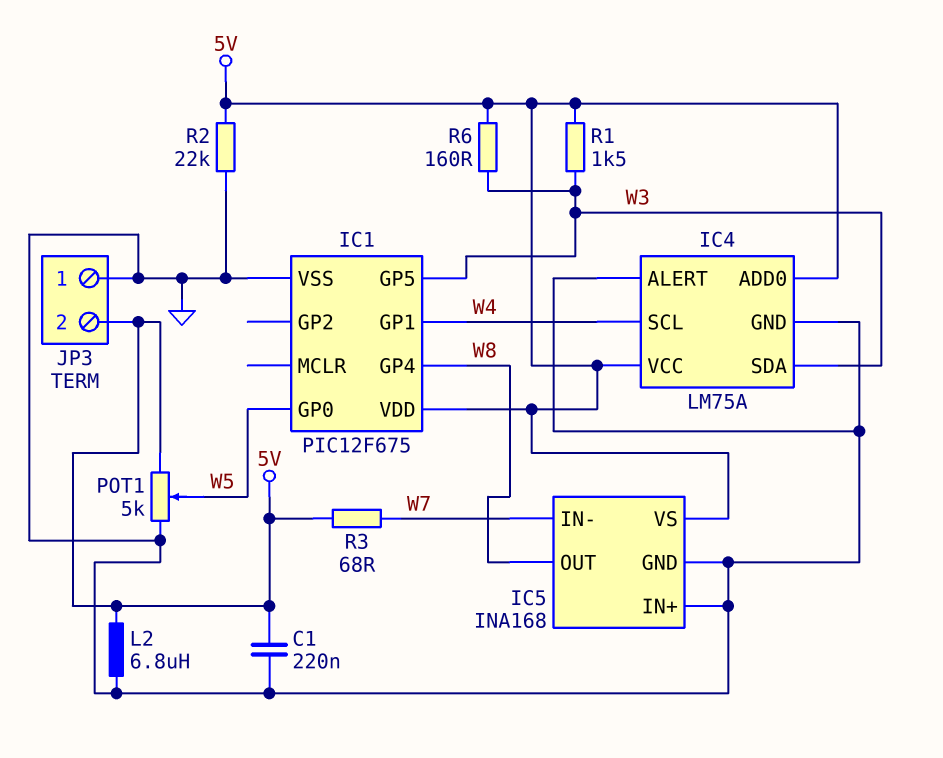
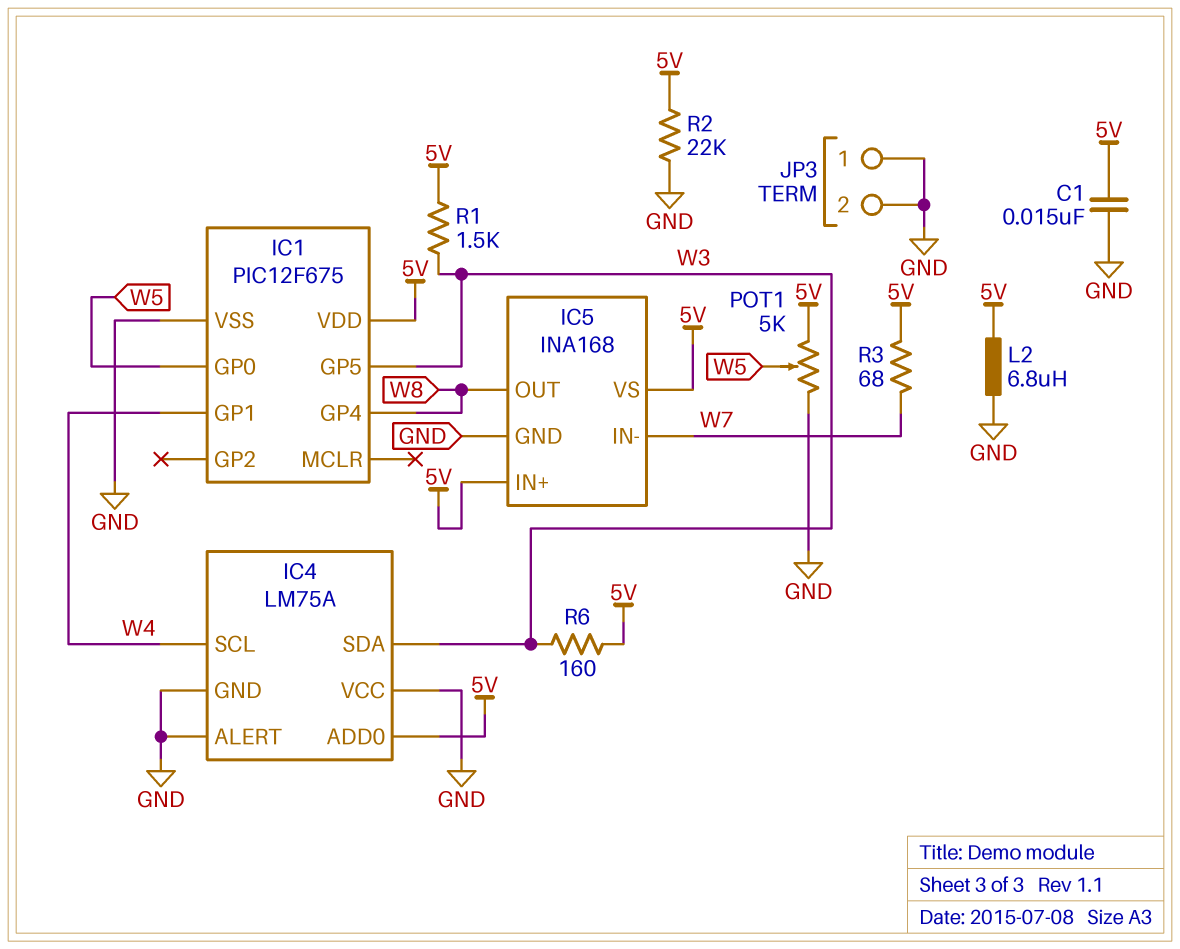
C1: 220nF (5V, GND) -> 15nF (5V, GND)
IC4 pin VCC: 5V -> GND
IC5 pin IN+: GND -> 5V
JP3 pin 2: 5V -> GND

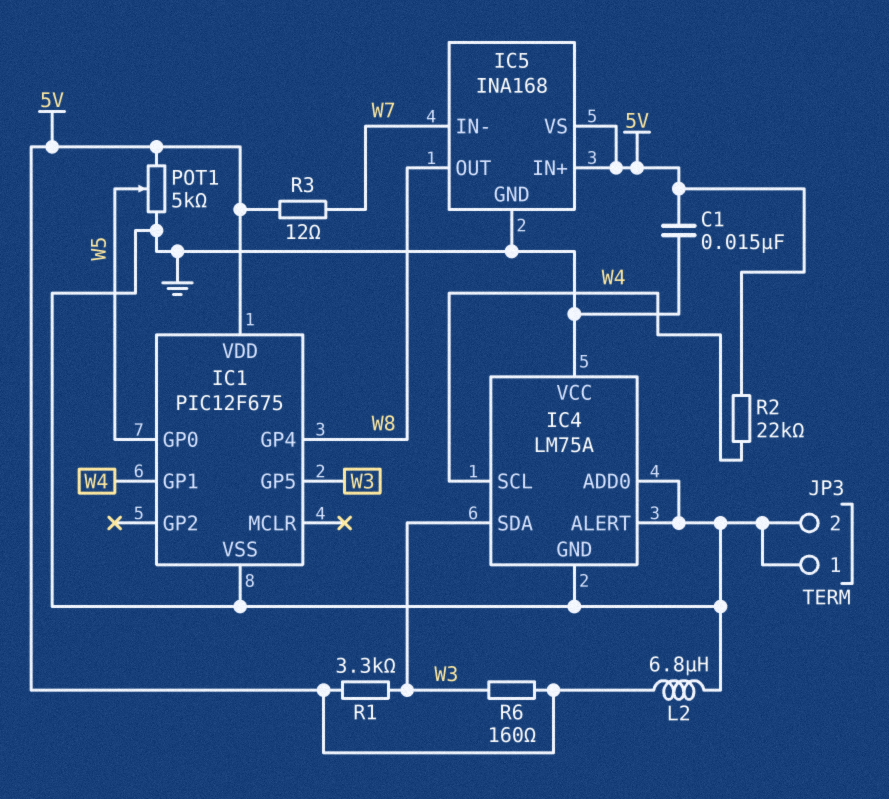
IC4 pin ADD0: 5V -> GND
R1: 1.5k (5V, W3) -> 3.3k (5V, W3)
R2: 22k (5V, GND) -> 22k (5V, W4)
R3: 68 (5V, W7) -> 12 (5V, W7)

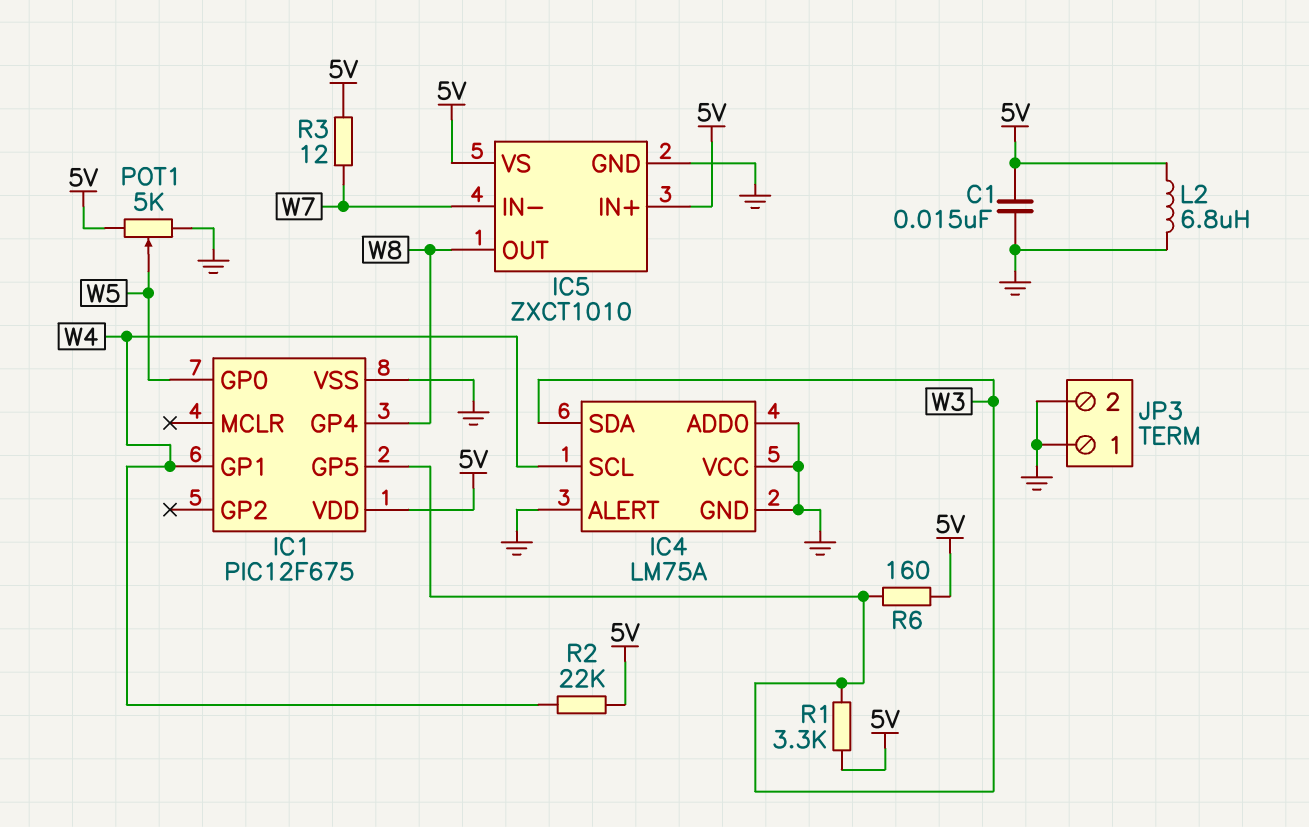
IC5: INA168 -> ZXCT1010

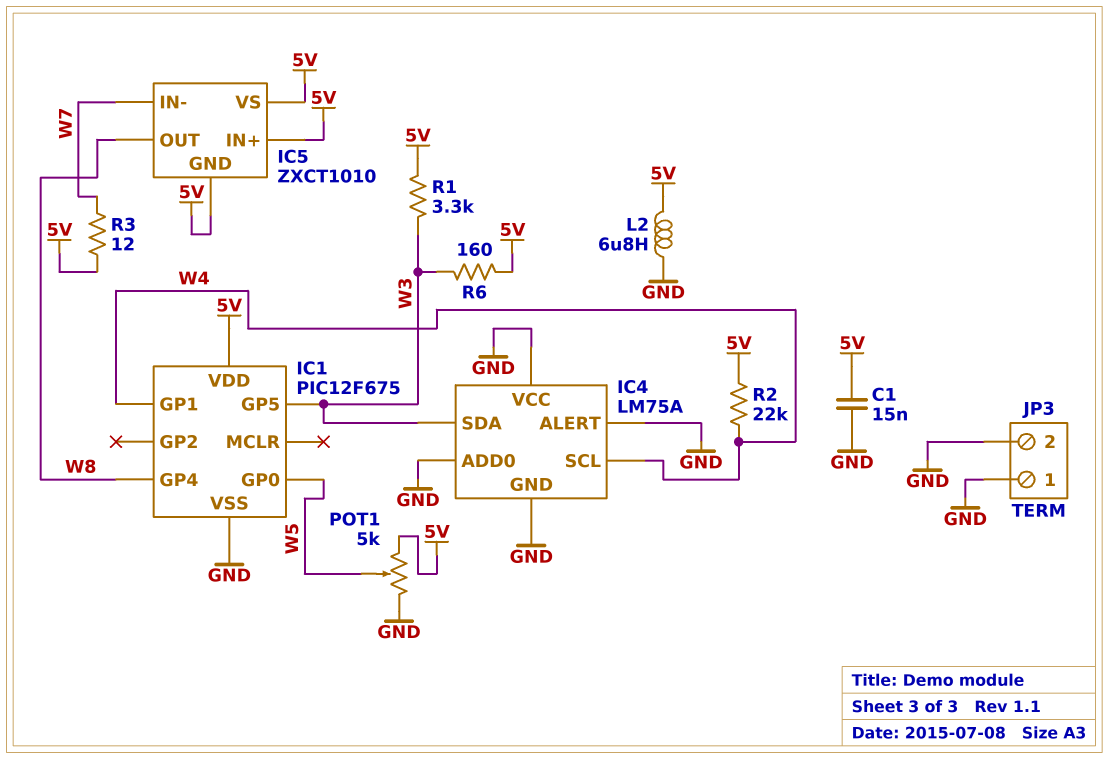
IC5 pin GND: GND -> 5V

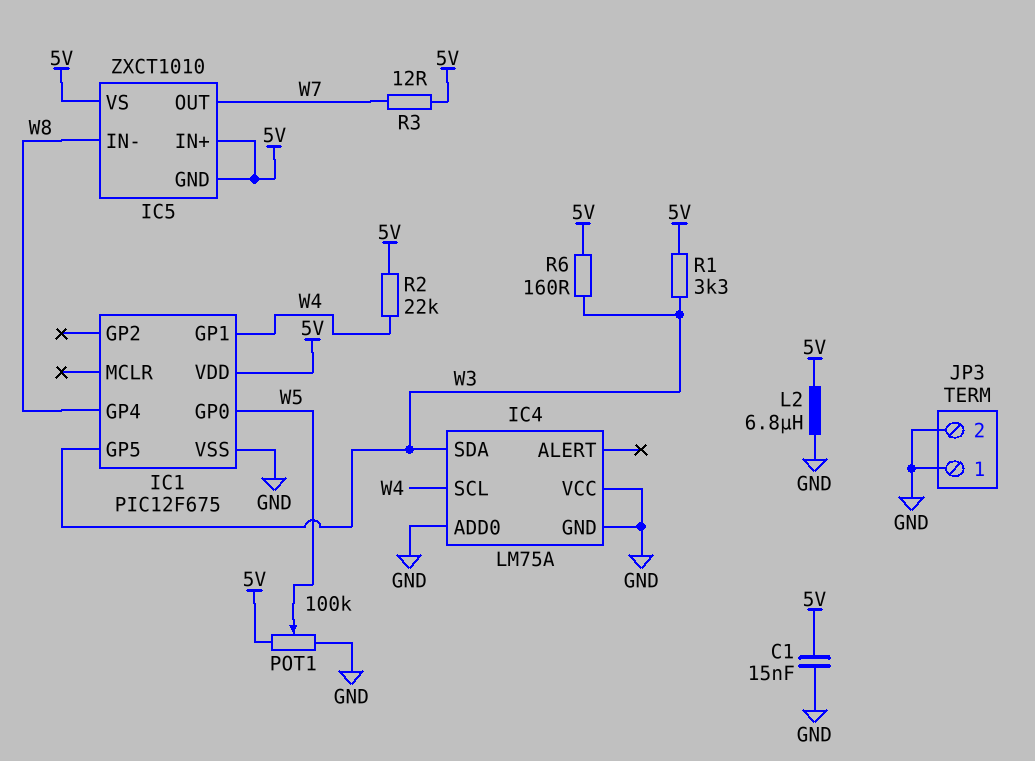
IC4 pin ALERT: GND -> none
IC5 pin IN-: W7 -> W8
IC5 pin OUT: W8 -> W7
POT1: 5k (5V, GND, wiper W5) -> 100k (5V, GND, wiper W5)

